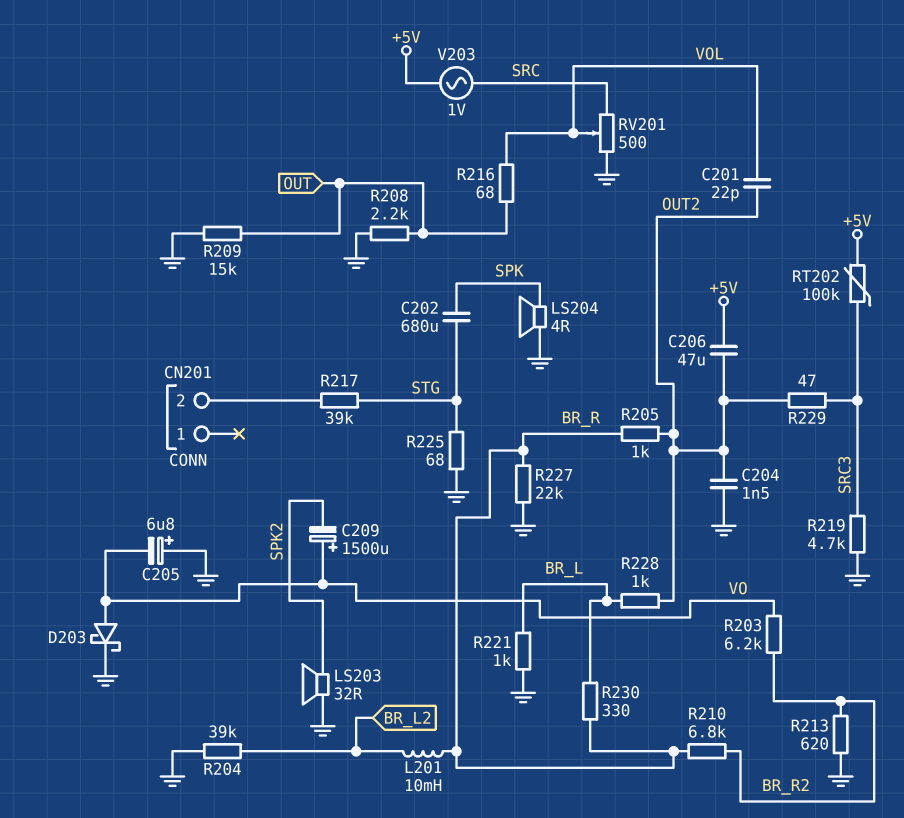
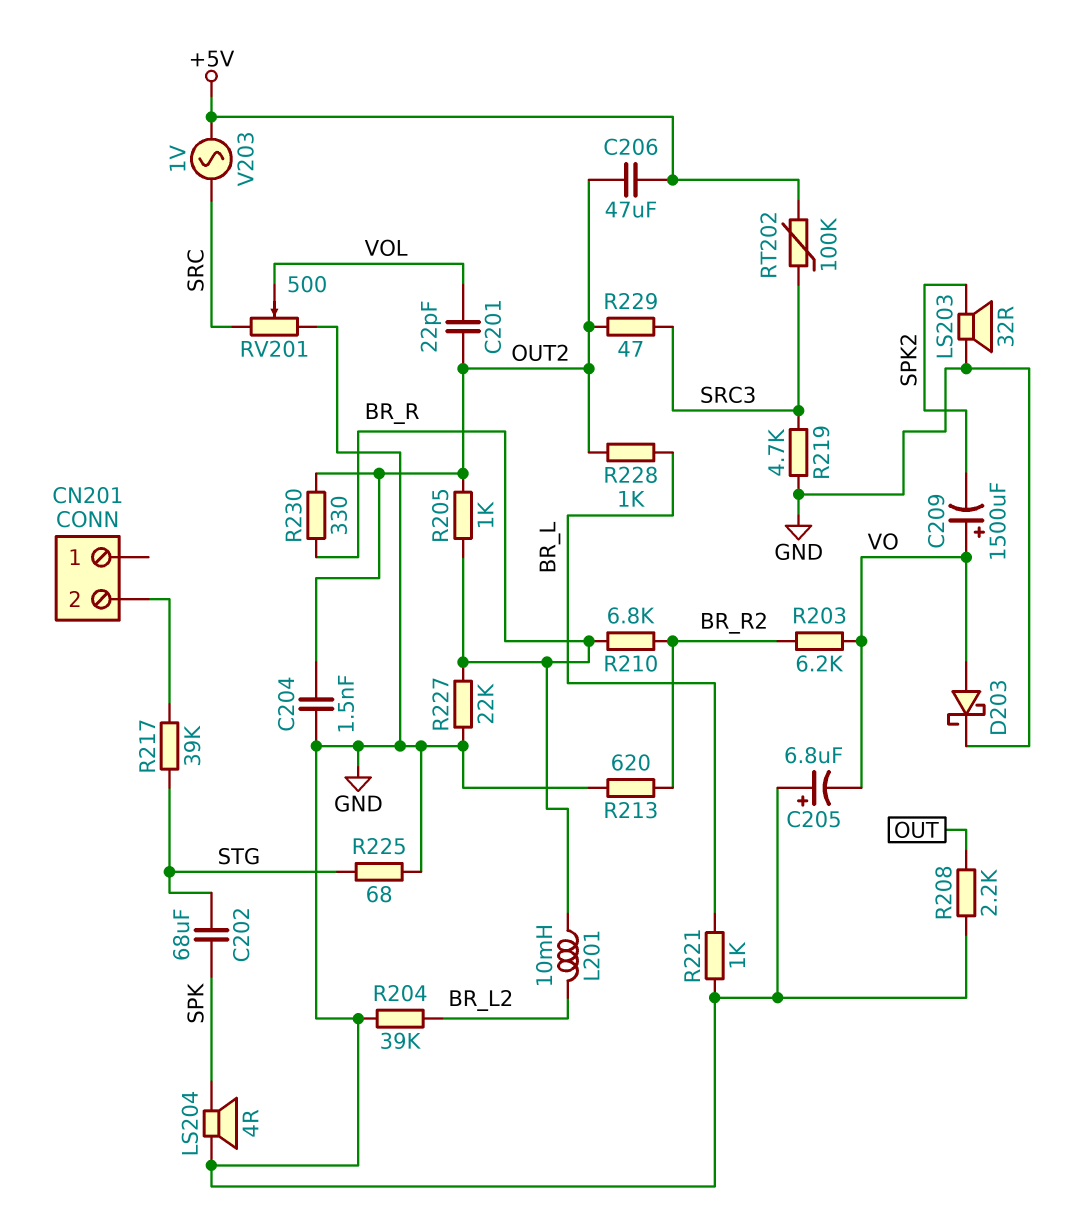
C202: 680uF (SPK, STG) -> 68uF (SPK, STG)
R209: 15k (GND, OUT) -> none
R216: 68 (OUT, VOL) -> none
R230: 330 (BR_L, BR_R) -> 330 (BR_R, OUT2)

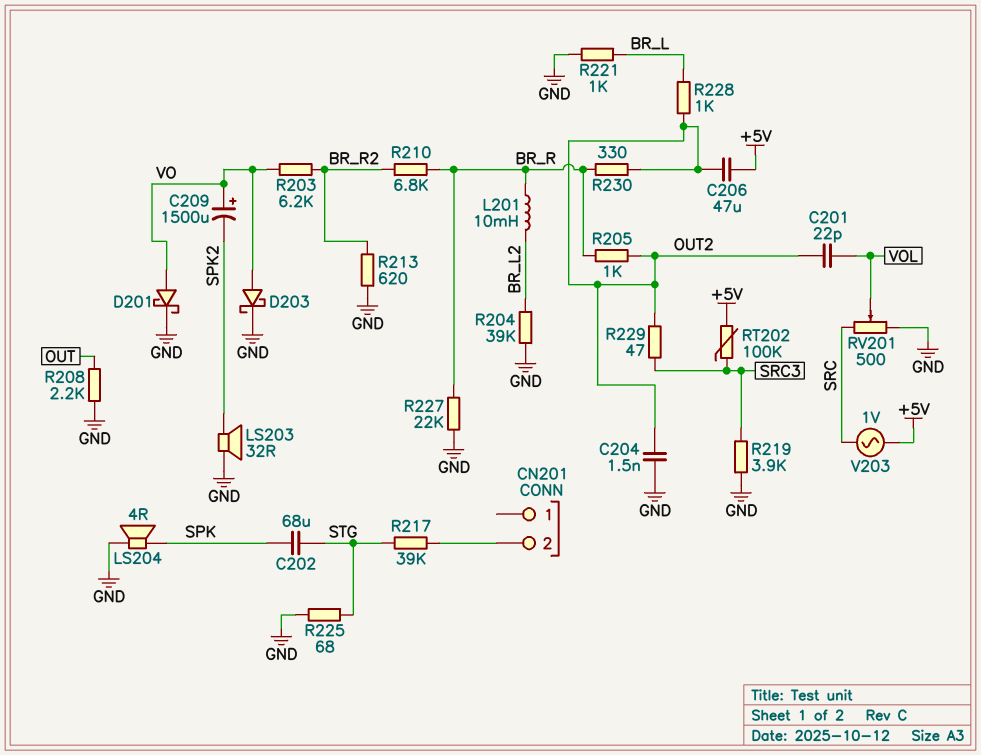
C205: 6.8uF (plus GND, minus VO) -> none
D201: none -> schottky (A VO, K GND)
R219: 4.7k (GND, SRC3) -> 3.9k (GND, SRC3)

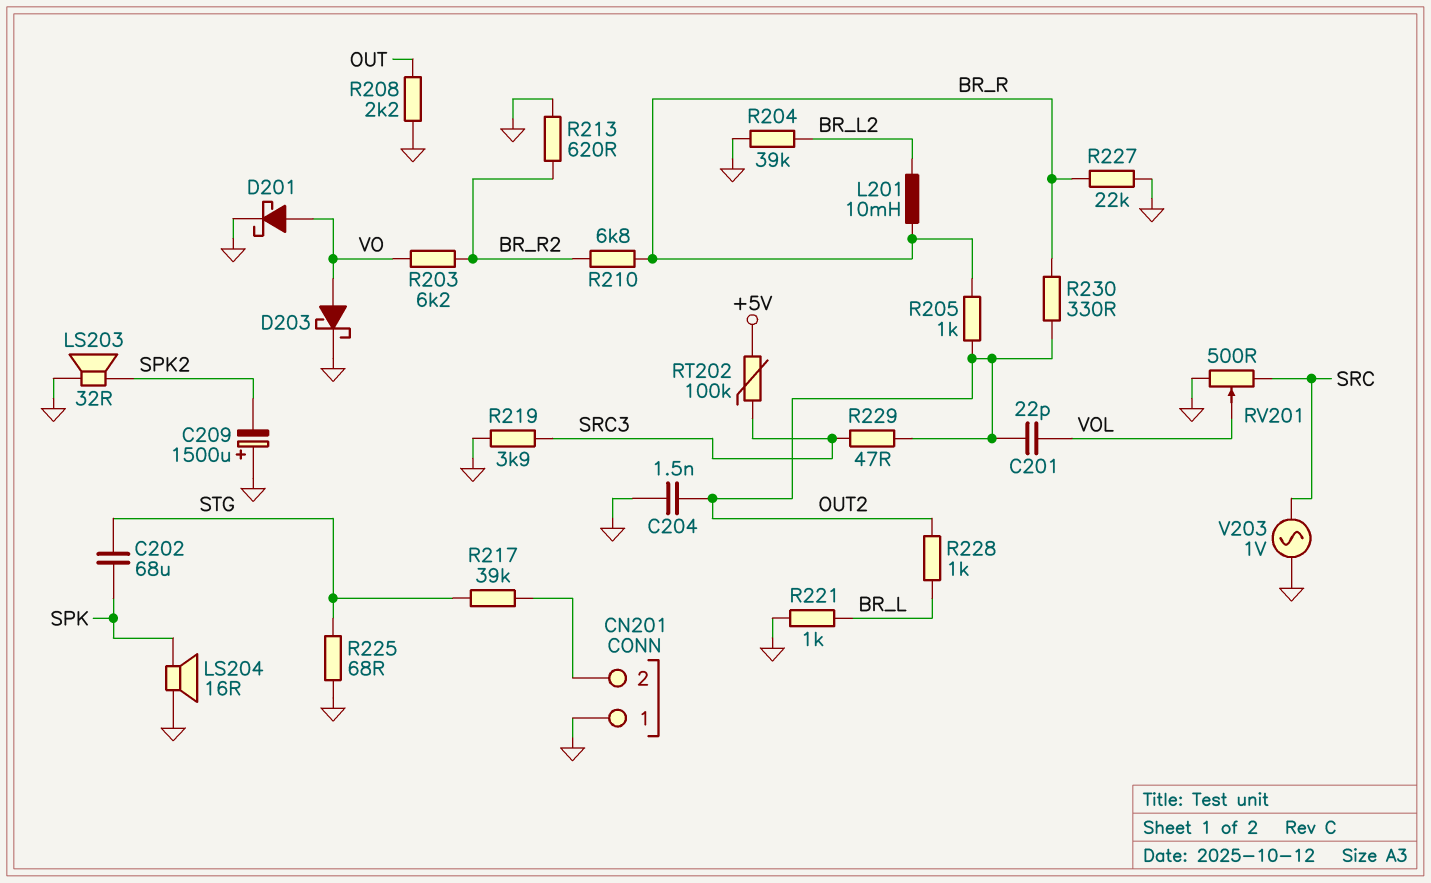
C206: 47uF (+5V, OUT2) -> none
C209: 1500uF (plus VO, minus SPK2) -> 1500uF (plus GND, minus SPK2)
CN201 pin 1: none -> GND
LS204: speaker 4R (GND, SPK) -> speaker 16R (GND, SPK)
V203: AC 1V (+5V, SRC) -> AC 1V (GND, SRC)

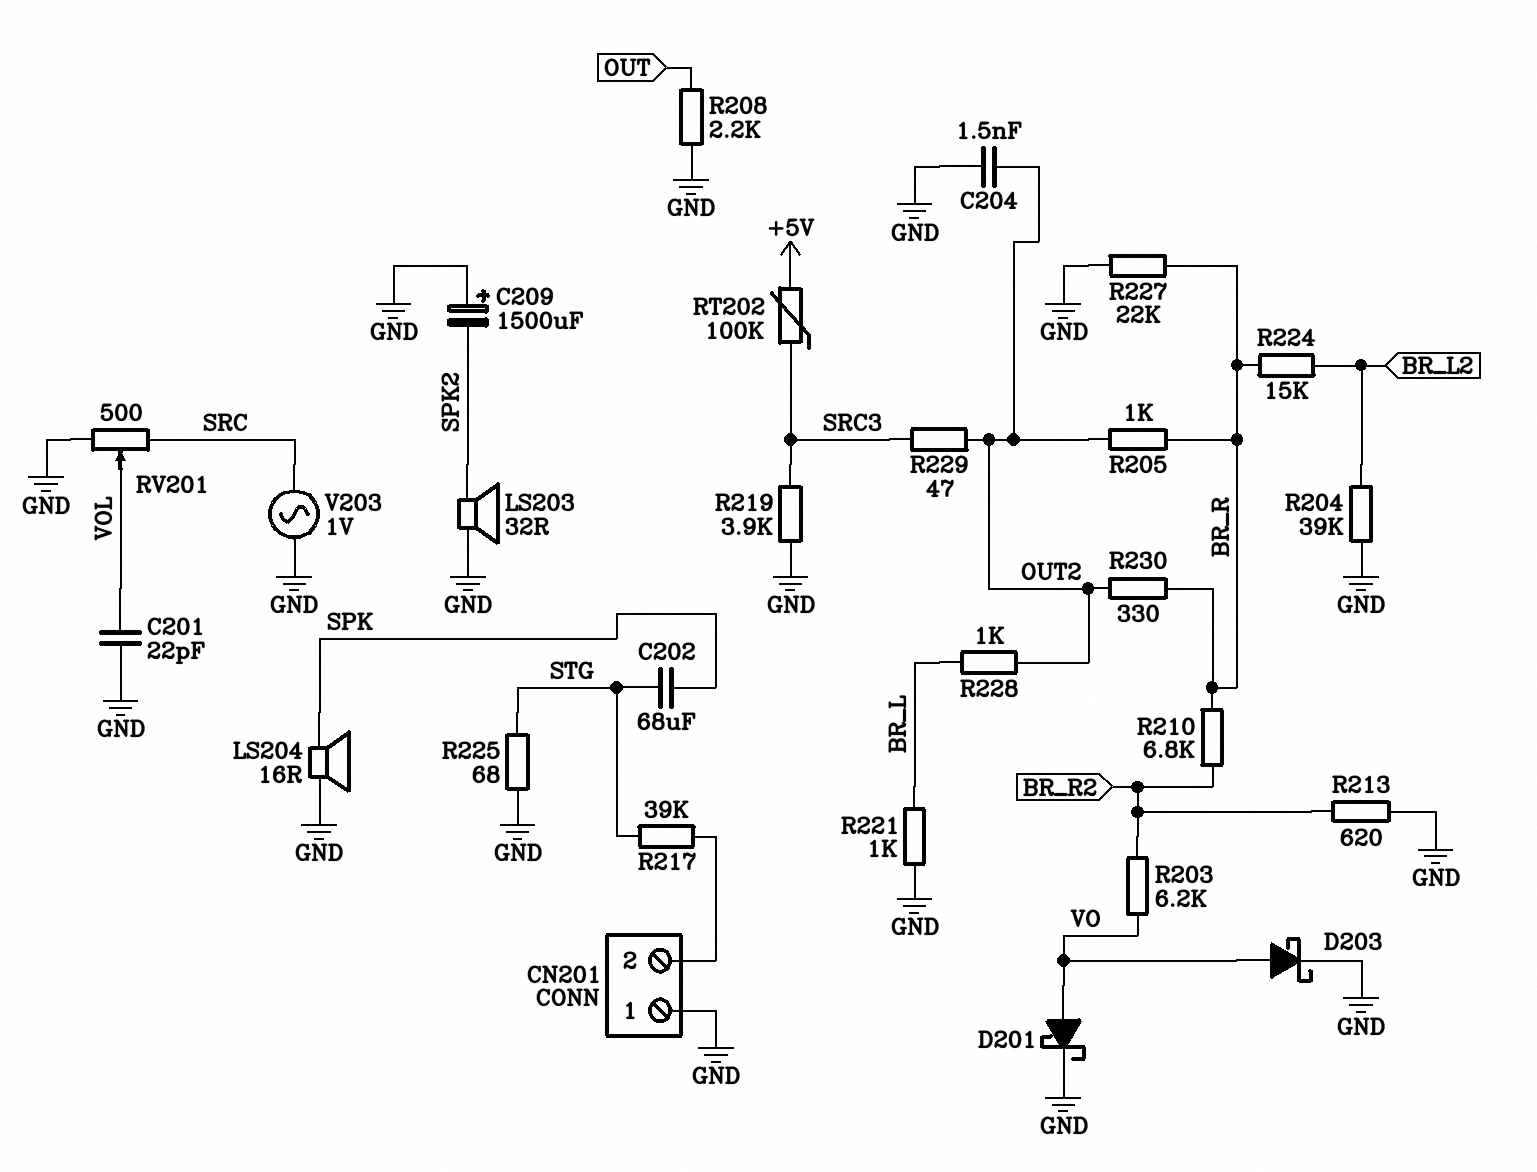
C201: 22pF (OUT2, VOL) -> 22pF (GND, VOL)
L201: 10mH (BR_L2, BR_R) -> none
R224: none -> 15k (BR_L2, BR_R)

